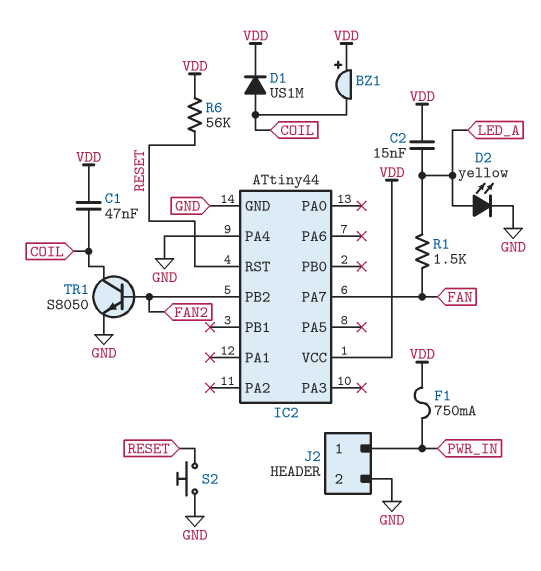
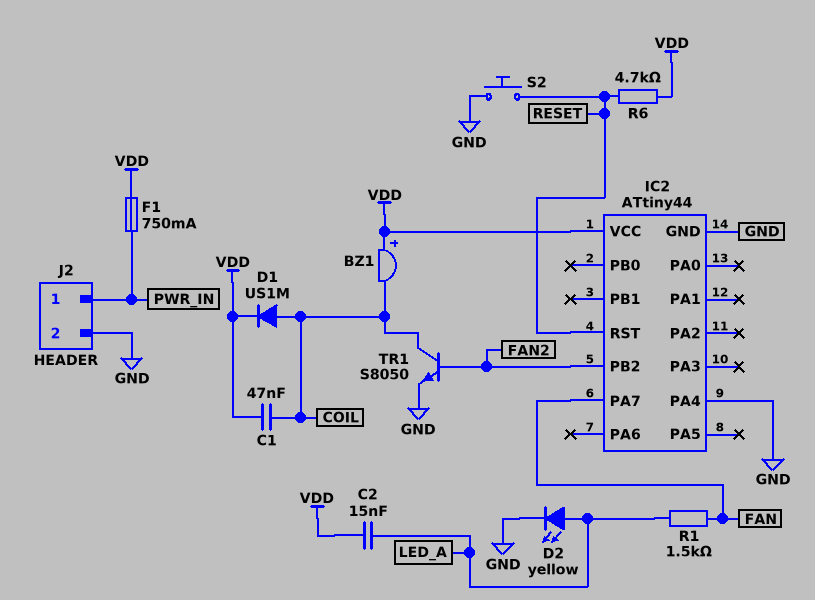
R6: 56k (RESET, VDD) -> 4.7k (RESET, VDD)

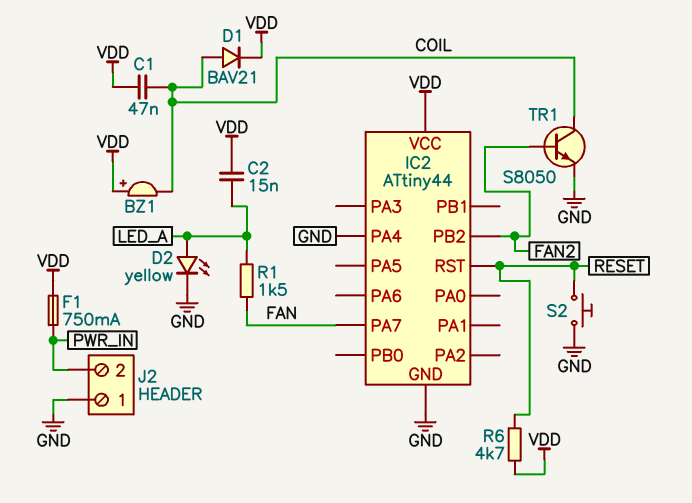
D1: diode US1M (A COIL, K VDD) -> diode BAV21 (A COIL, K VDD)
J2 pin 1: PWR_IN -> GND
J2 pin 2: GND -> PWR_IN

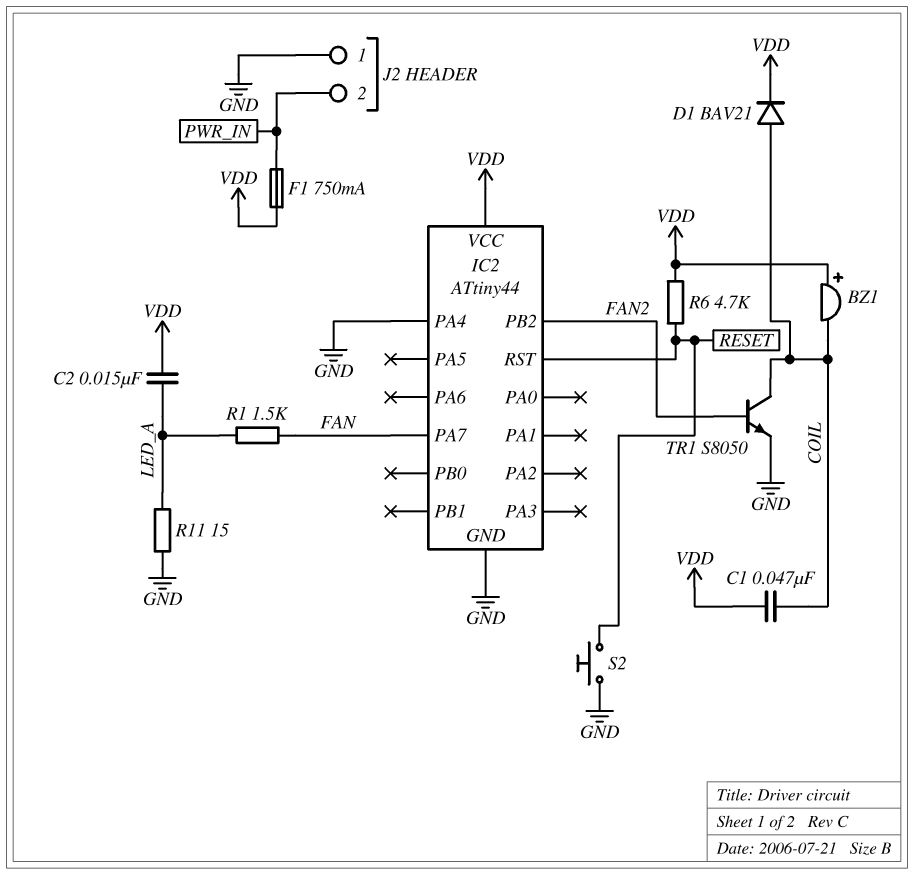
D2: LED yellow (A LED_A, K GND) -> none
R11: none -> 15 (GND, LED_A)

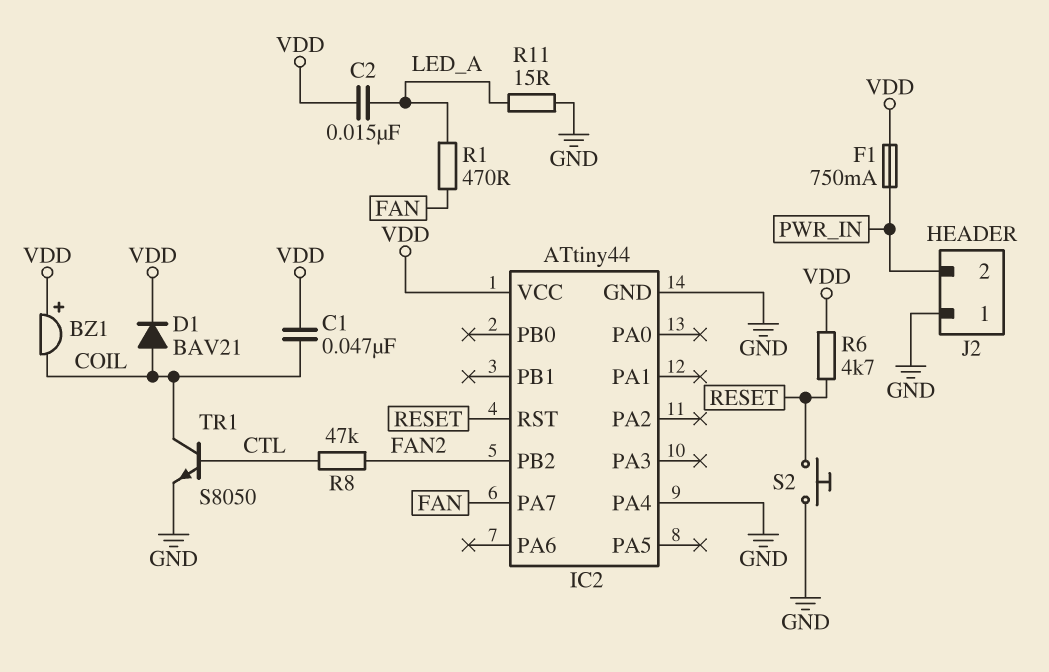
R1: 1.5k (FAN, LED_A) -> 470 (FAN, LED_A)
R8: none -> 47k (CTL, FAN2)
TR1: NPN S8050 (B FAN2, C COIL, E GND) -> NPN S8050 (B CTL, C COIL, E GND)

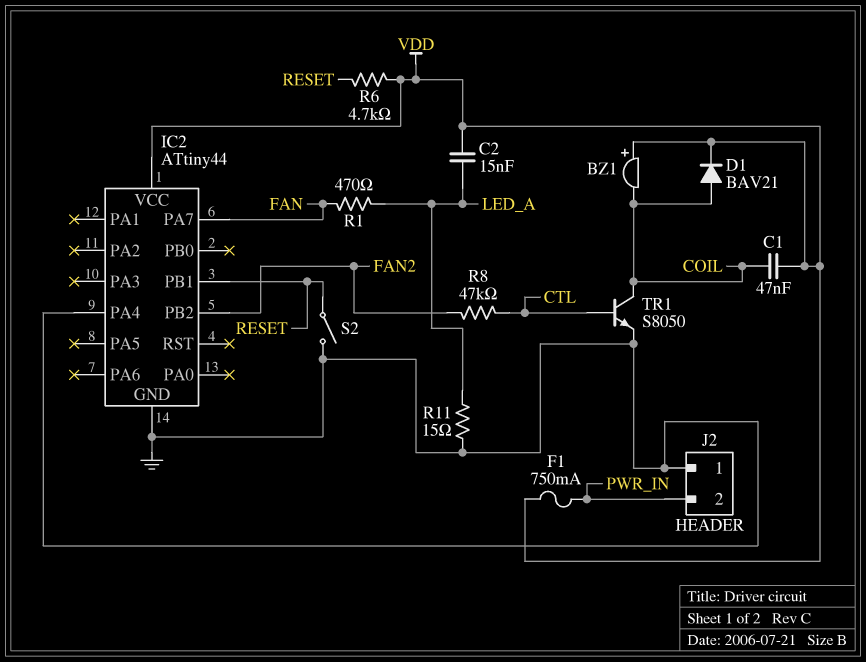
IC2 pin PB1: none -> RESET
IC2 pin RST: RESET -> none
S2: button (GND, RESET) -> switch (GND, RESET)

